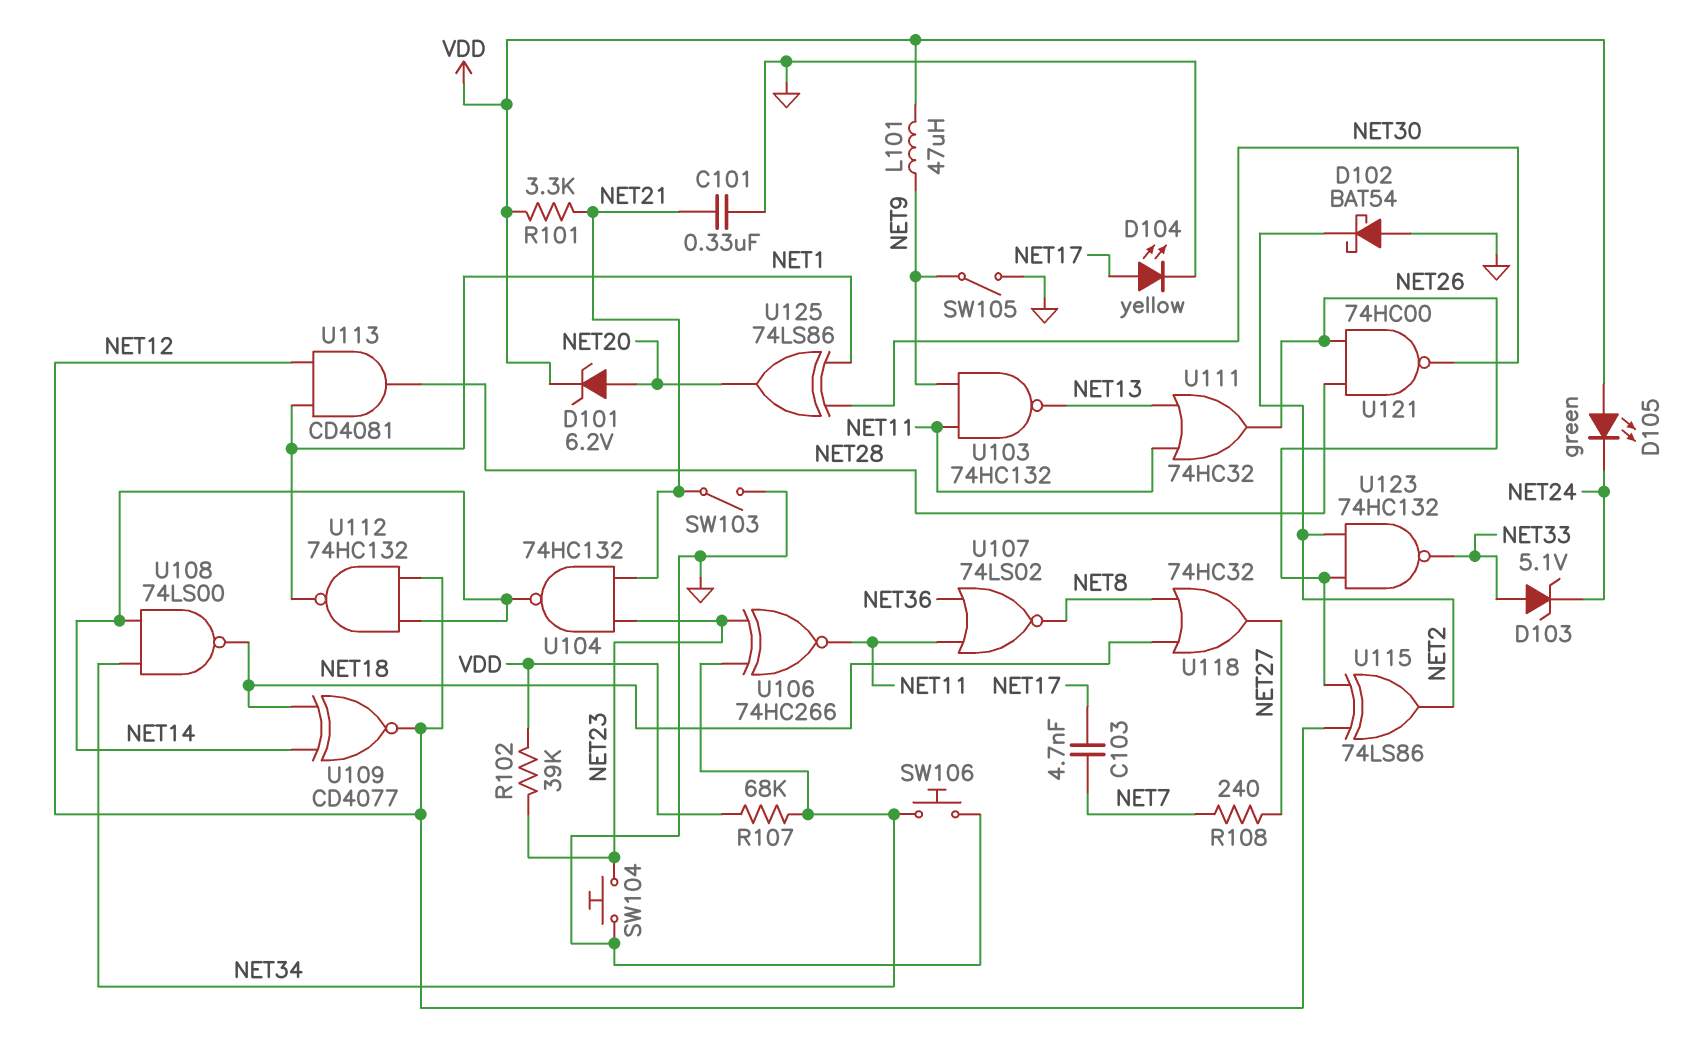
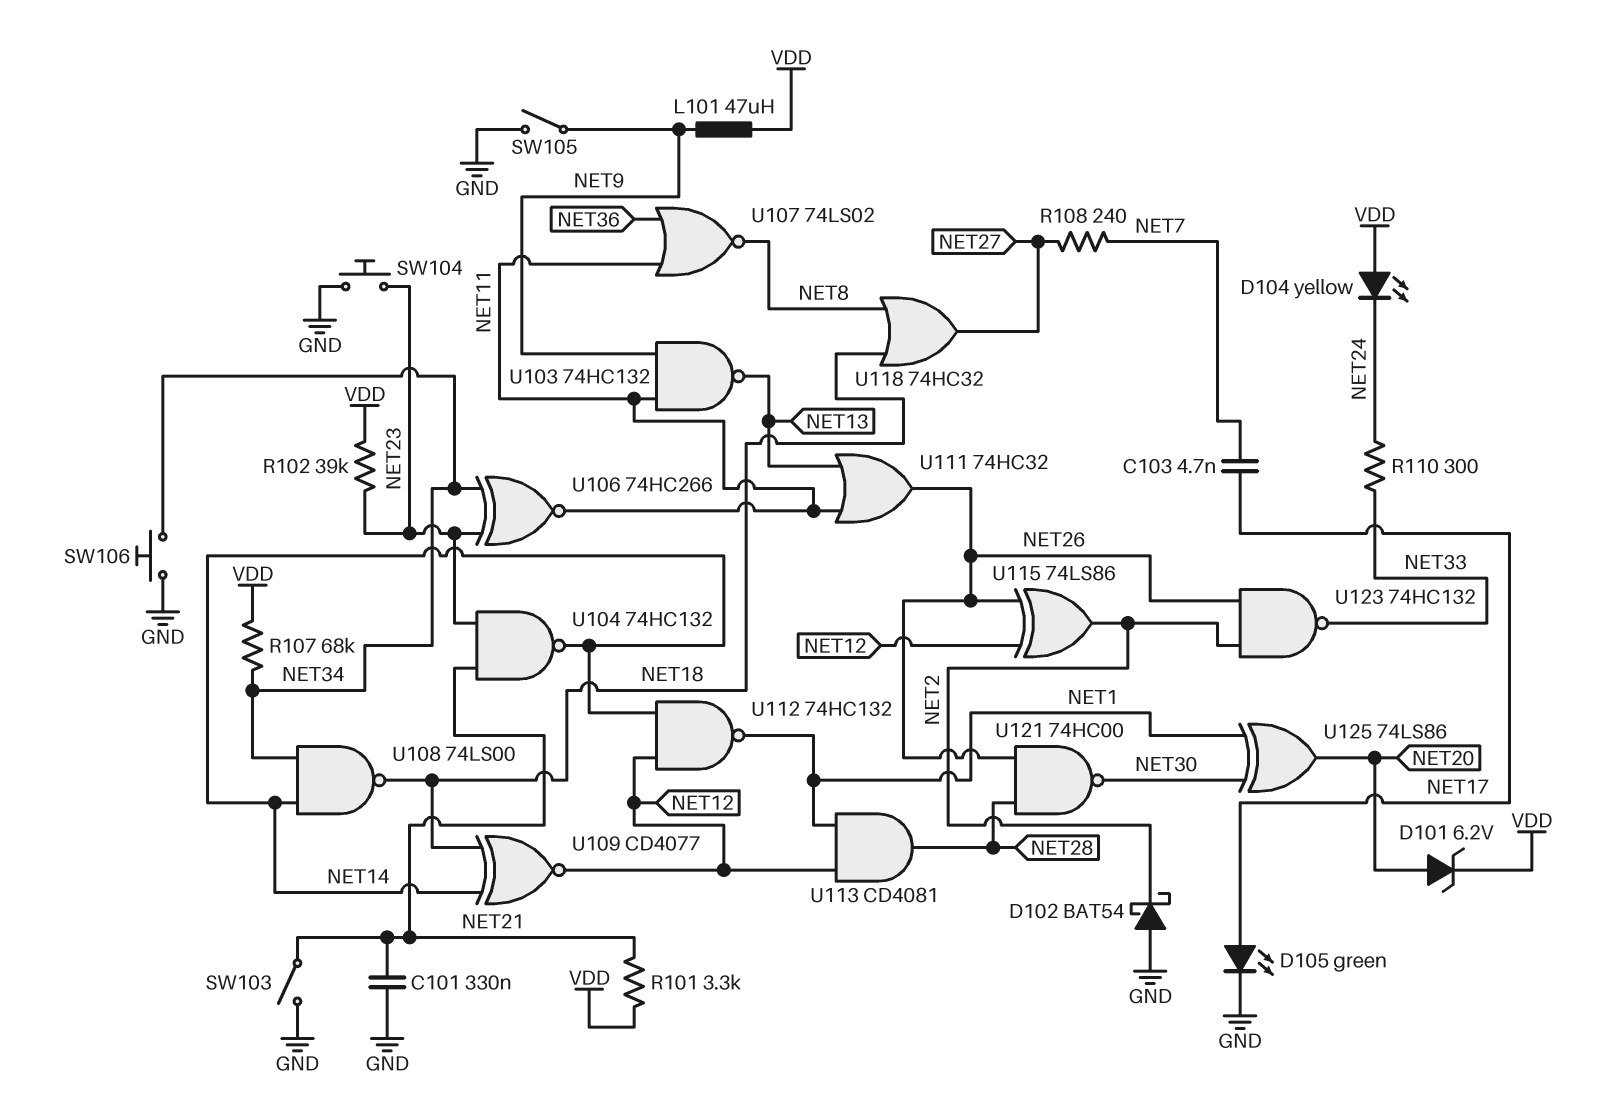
D103: zener 5.1V (A NET33, K NET24) -> none
D104: LED yellow (A NET17, K GND) -> LED yellow (A VDD, K NET24)
D105: LED green (A VDD, K NET24) -> LED green (A NET17, K GND)
R110: none -> 300 (NET24, NET33)

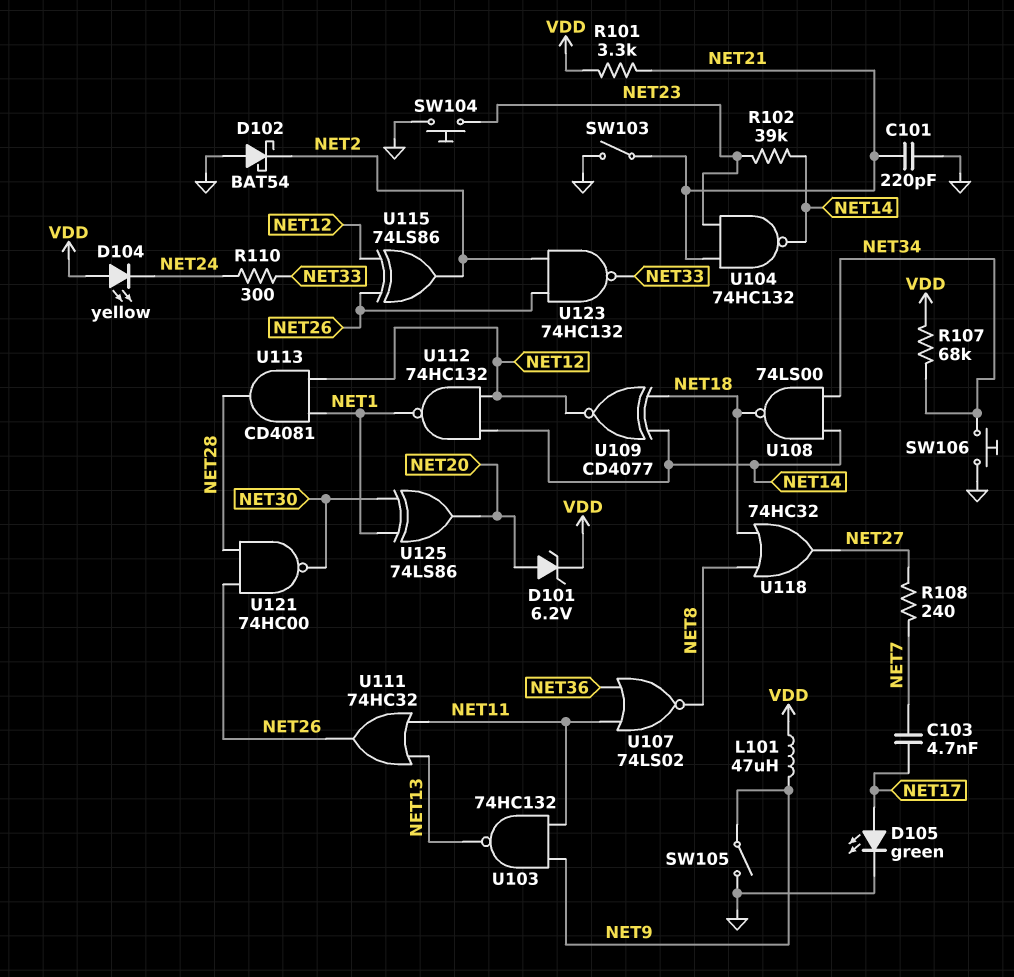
C101: 330nF (GND, NET21) -> 220pF (GND, NET21)
R102: 39k (NET23, VDD) -> 39k (NET14, NET23)
U106: XNOR 74HC266 (in NET23, in NET34, out NET11) -> none

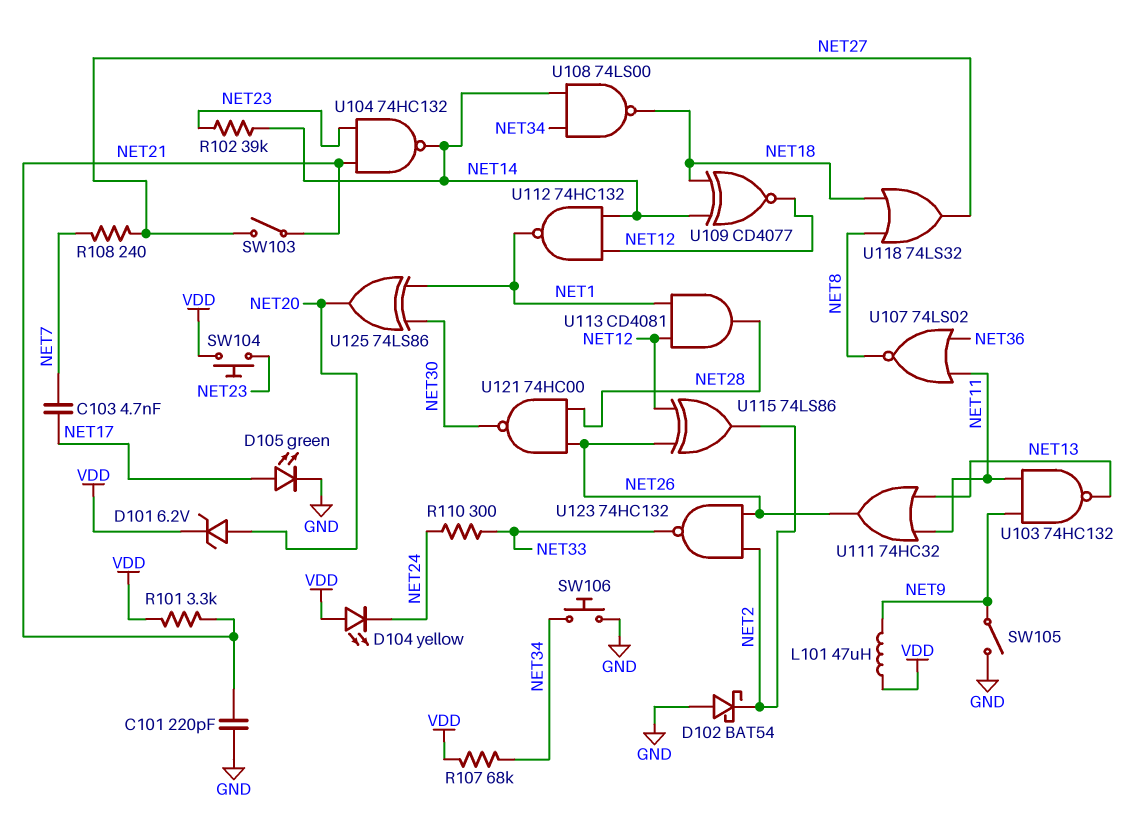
SW103: switch (GND, NET21) -> switch (NET21, NET27)
SW104: button (GND, NET23) -> button (NET23, VDD)
U118: OR 74HC32 (in NET8, in NET18, out NET27) -> OR 74LS32 (in NET8, in NET18, out NET27)

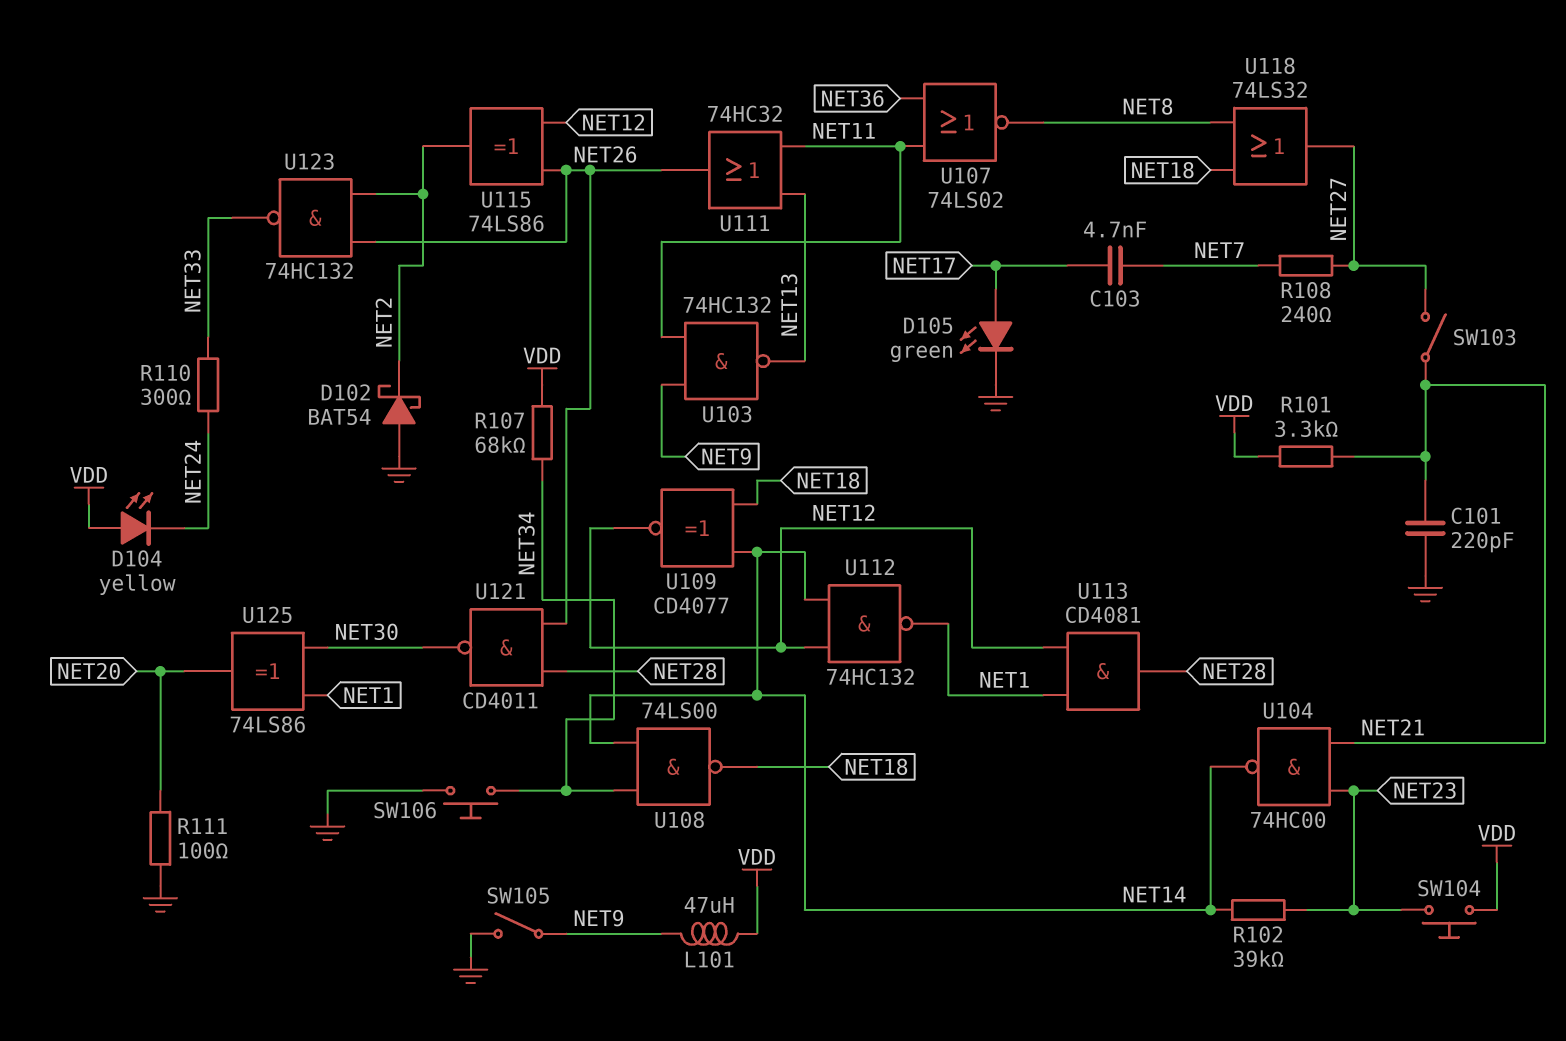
D101: zener 6.2V (A NET20, K VDD) -> none
R111: none -> 100 (GND, NET20)
U104: NAND 74HC132 (in NET21, in NET23, out NET14) -> NAND 74HC00 (in NET21, in NET23, out NET14)
U121: NAND 74HC00 (in NET26, in NET28, out NET30) -> NAND CD4011 (in NET26, in NET28, out NET30)

